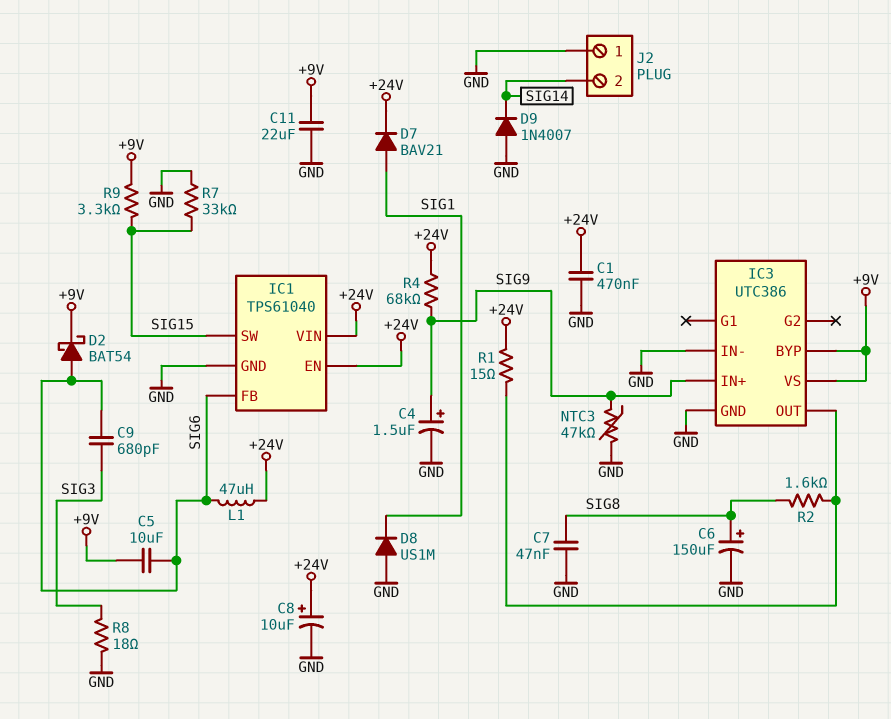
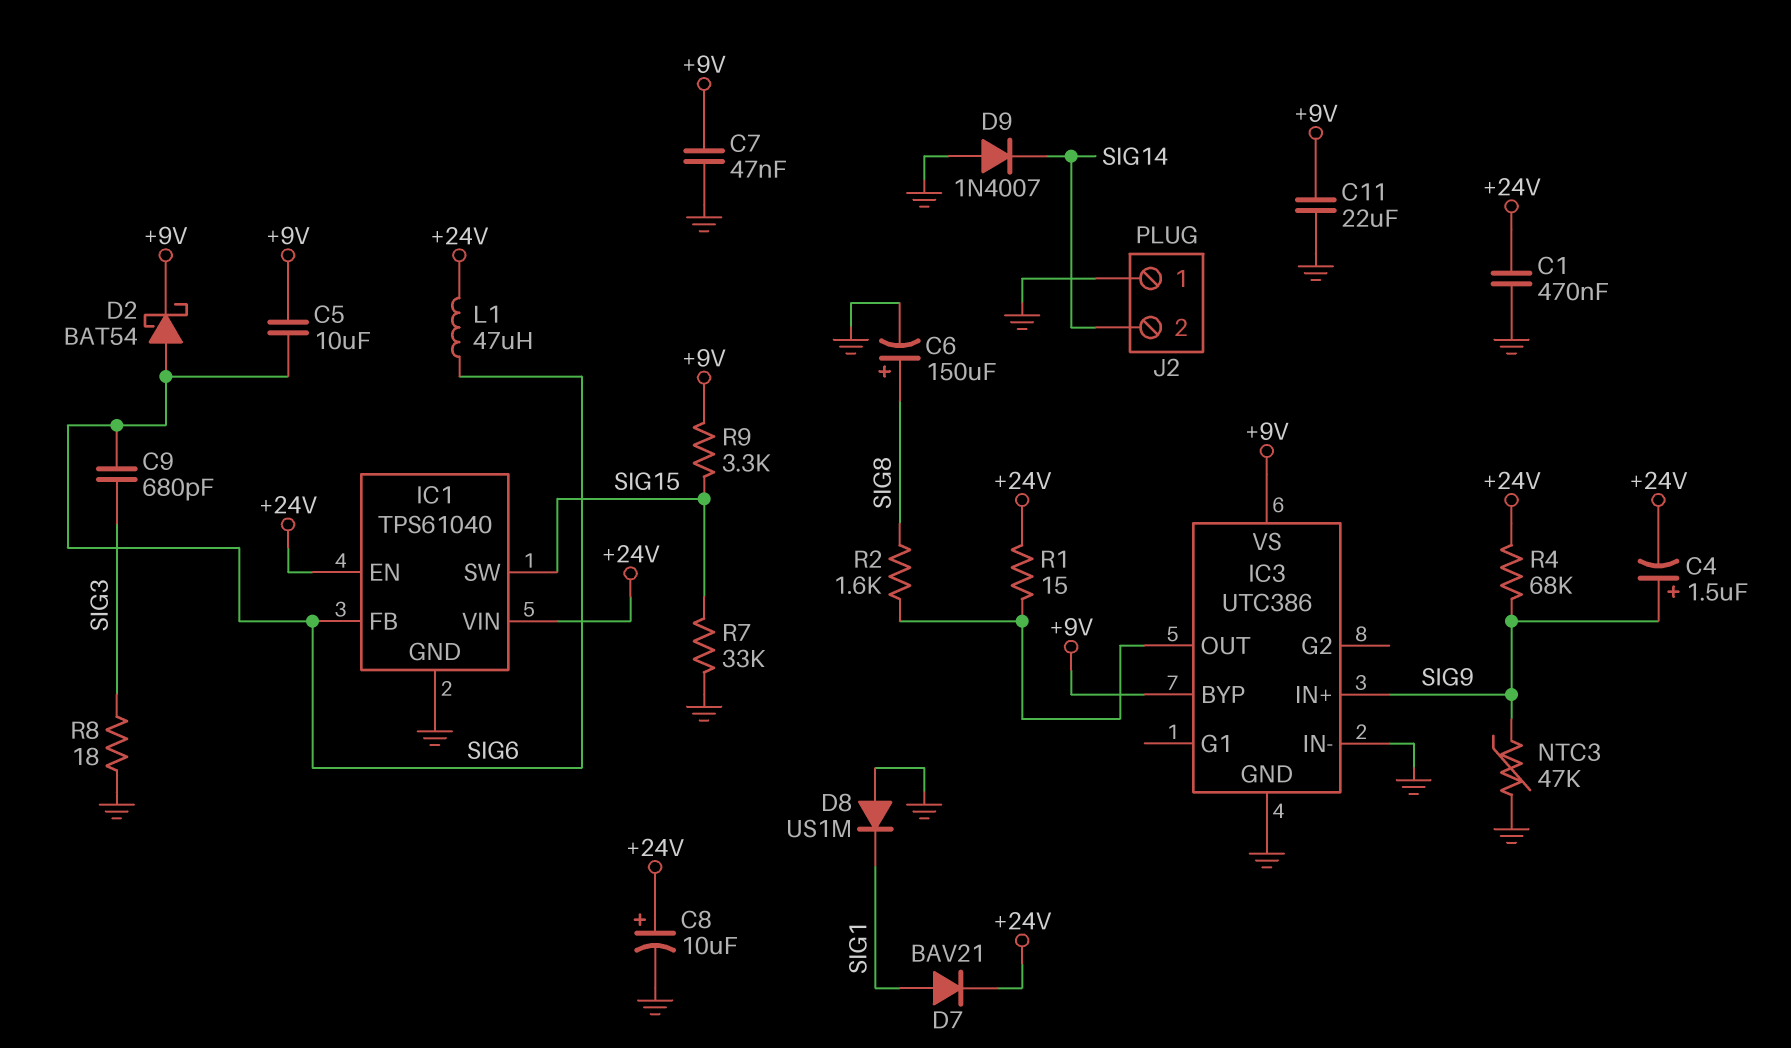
C4: 1.5uF (plus SIG9, minus GND) -> 1.5uF (plus SIG9, minus +24V)
C7: 47nF (GND, SIG8) -> 47nF (+9V, GND)

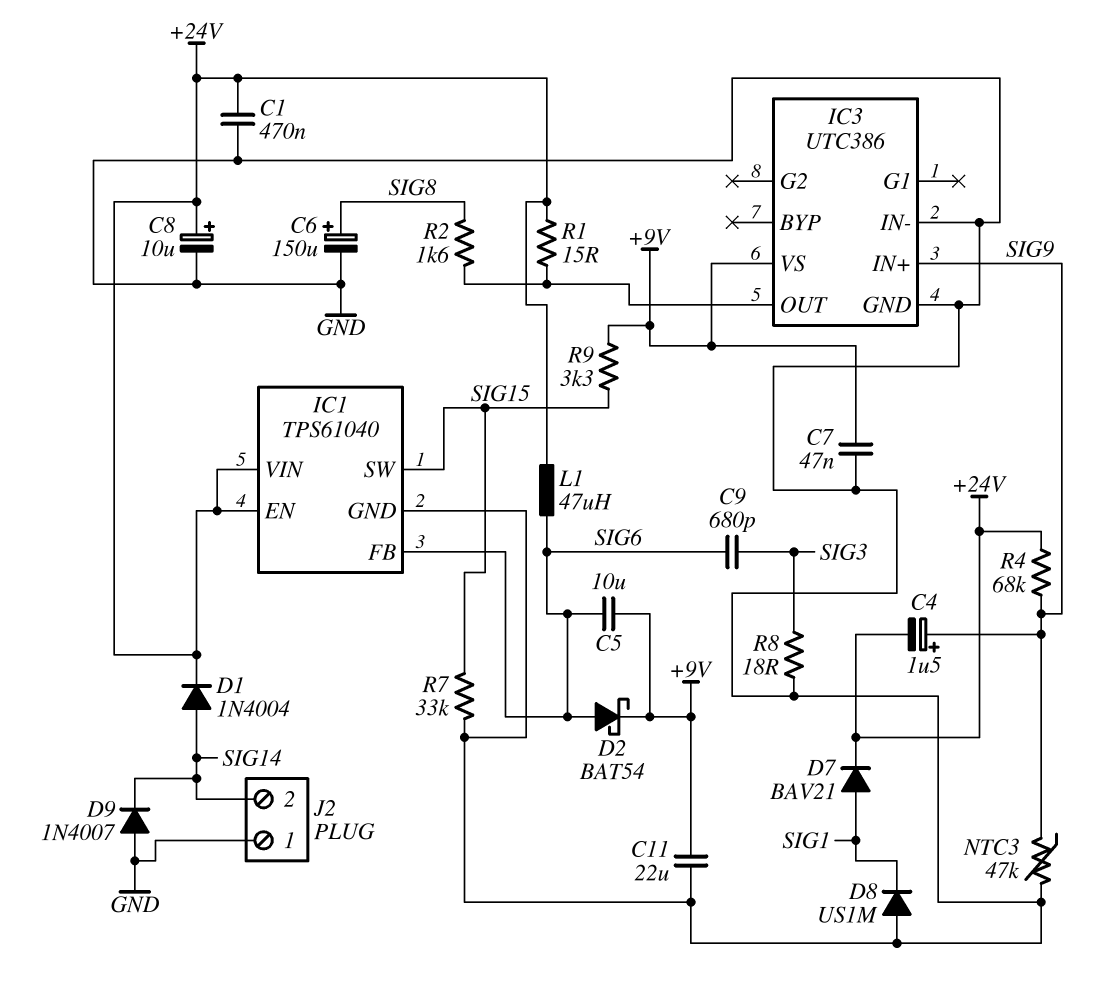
D1: none -> diode 1N4004 (A SIG14, K +24V)
IC3 pin BYP: +9V -> none

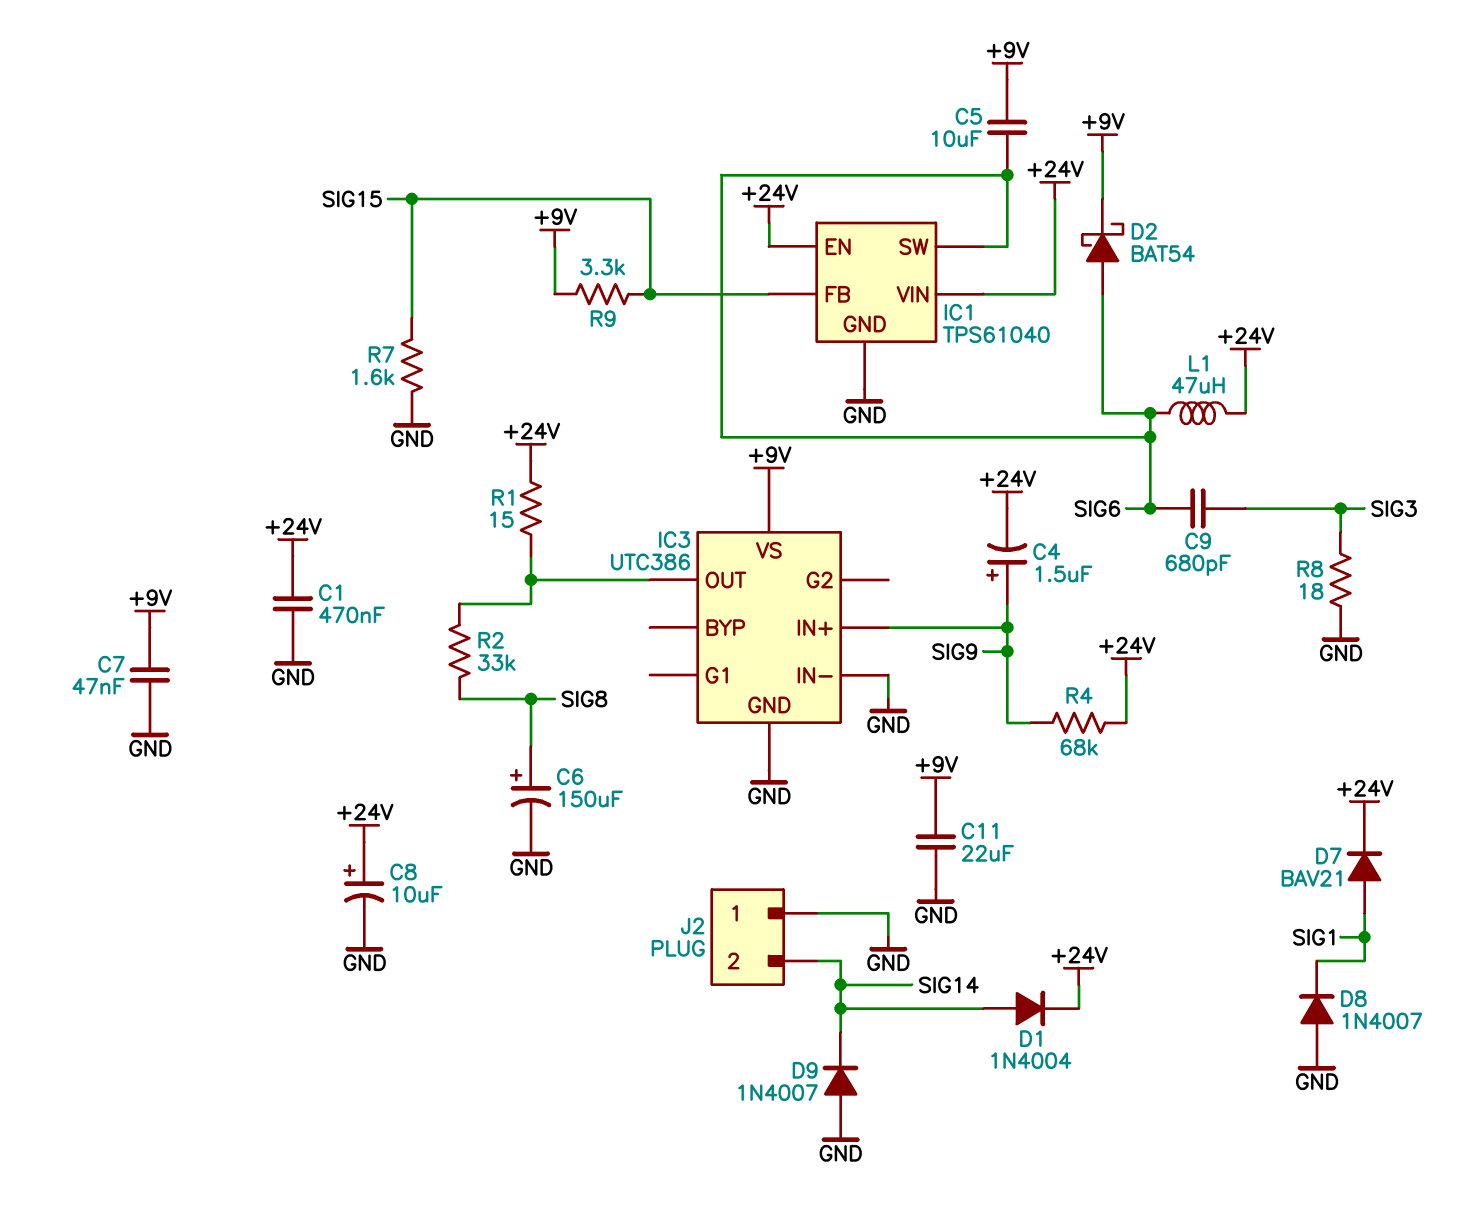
D8: diode US1M (A GND, K SIG1) -> diode 1N4007 (A GND, K SIG1)
IC1 pin FB: SIG6 -> SIG15
IC1 pin SW: SIG15 -> SIG6
NTC3: 47k (GND, SIG9) -> none
R2: 1.6k (IC3/OUT, SIG8) -> 33k (IC3/OUT, SIG8)
R7: 33k (GND, SIG15) -> 1.6k (GND, SIG15)

